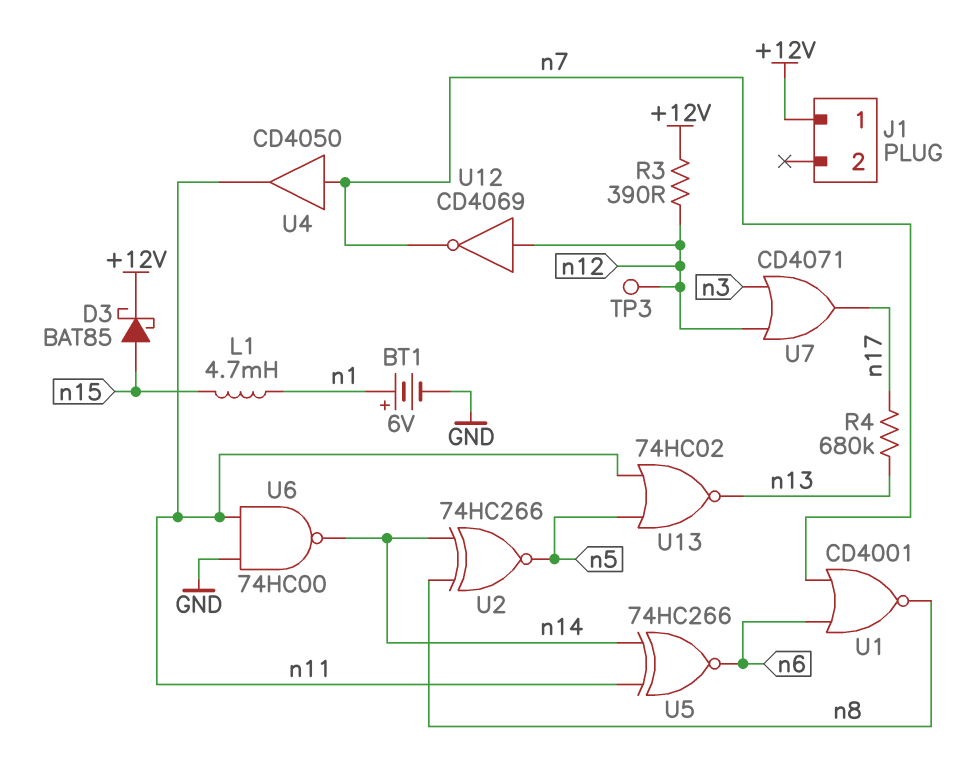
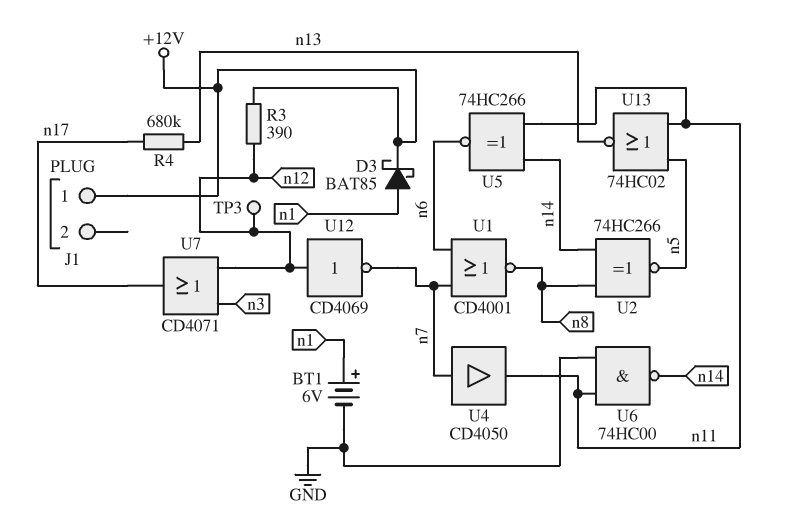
D3: schottky BAT85 (A n15, K +12V) -> schottky BAT85 (A n1, K +12V)
L1: 4.7mH (n1, n15) -> none

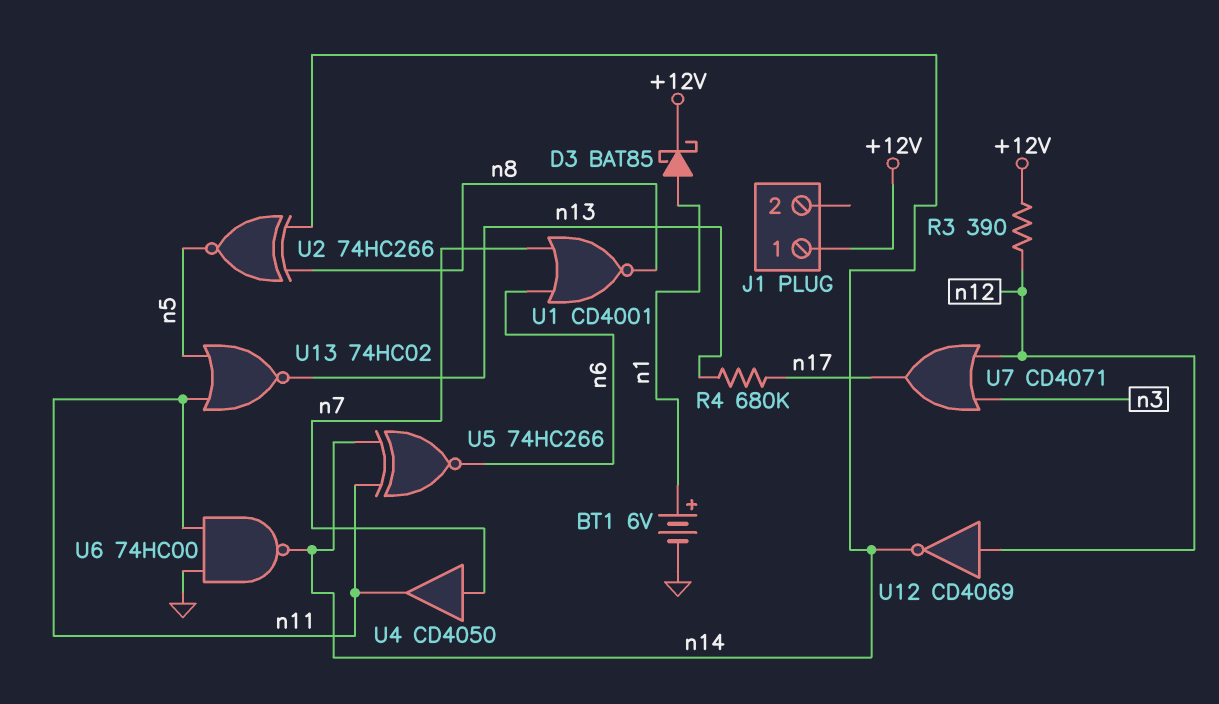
TP3: test point (n12) -> none
U12: NOT CD4069 (in n12, out n7) -> NOT CD4069 (in n12, out n14)

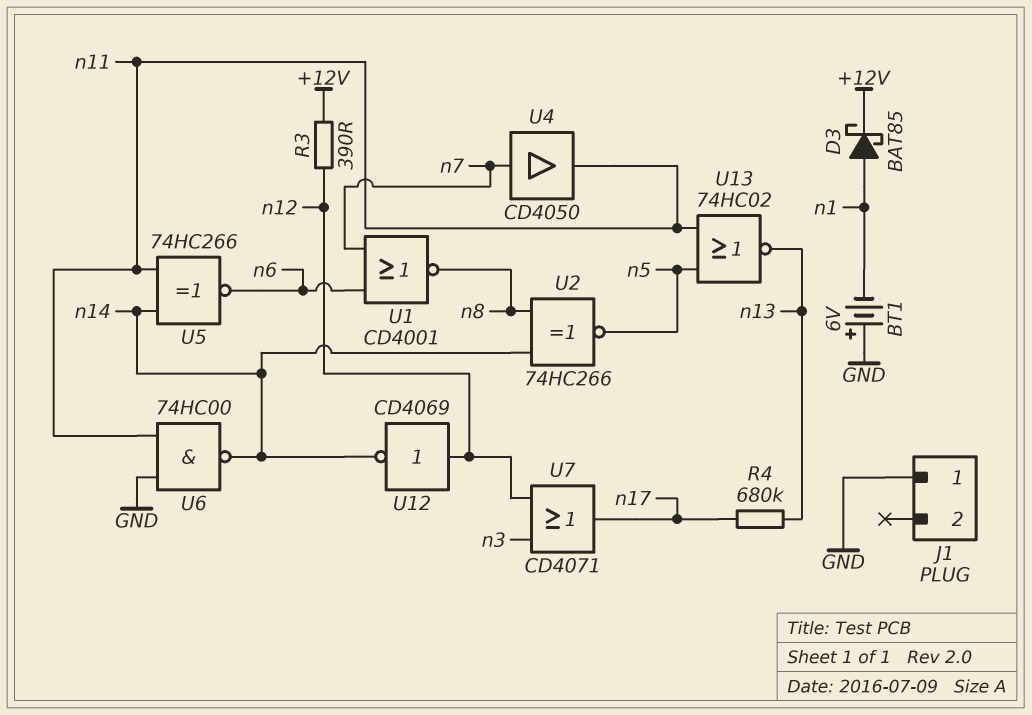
BT1: 6V (plus n1, minus GND) -> 6V (plus GND, minus n1)
J1 pin 1: +12V -> GND

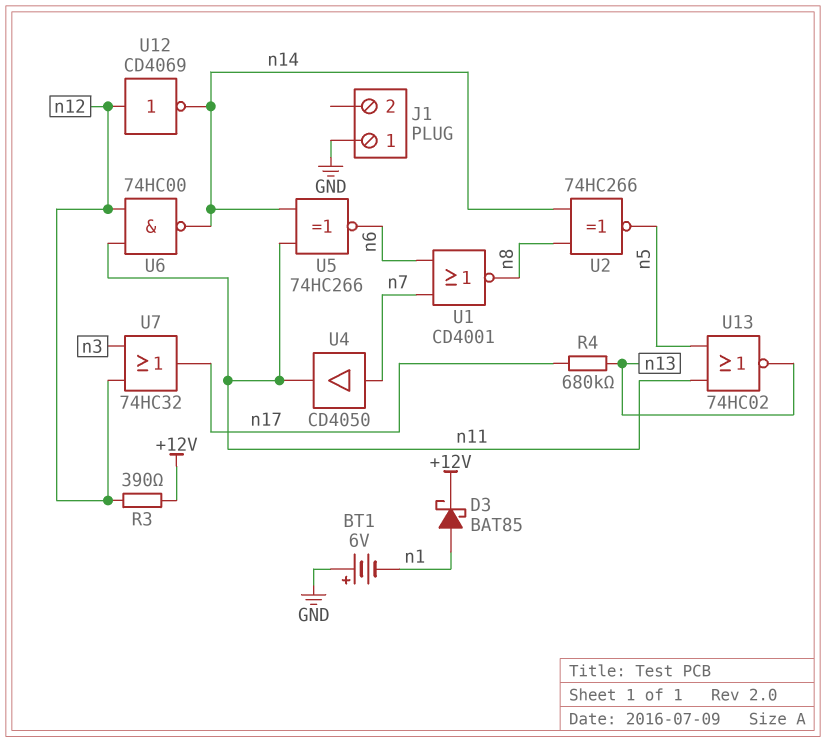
U6: NAND 74HC00 (in GND, in n11, out n14) -> NAND 74HC00 (in n11, in n12, out n14)
U7: OR CD4071 (in n3, in n12, out n17) -> OR 74HC32 (in n3, in n12, out n17)

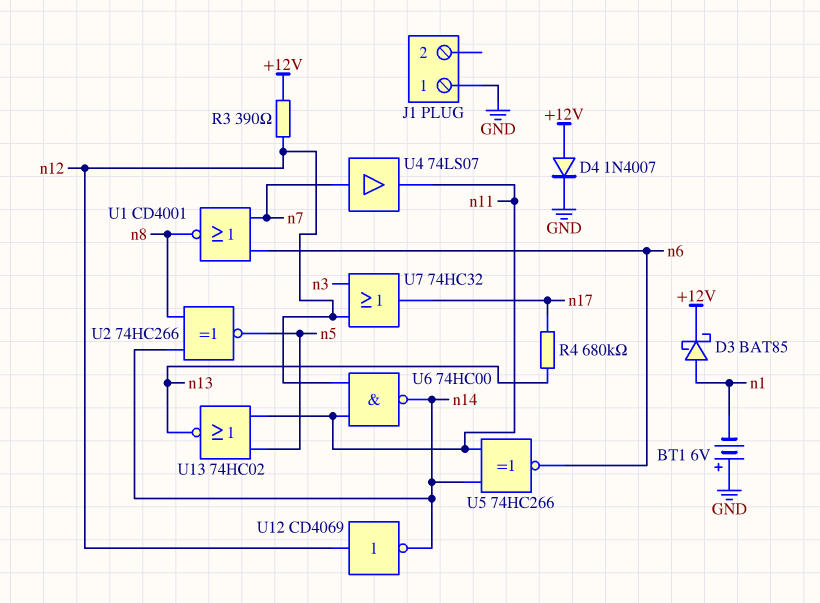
D4: none -> diode 1N4007 (A +12V, K GND)
U4: buffer CD4050 (in n7, out n11) -> buffer 74LS07 (in n7, out n11)

